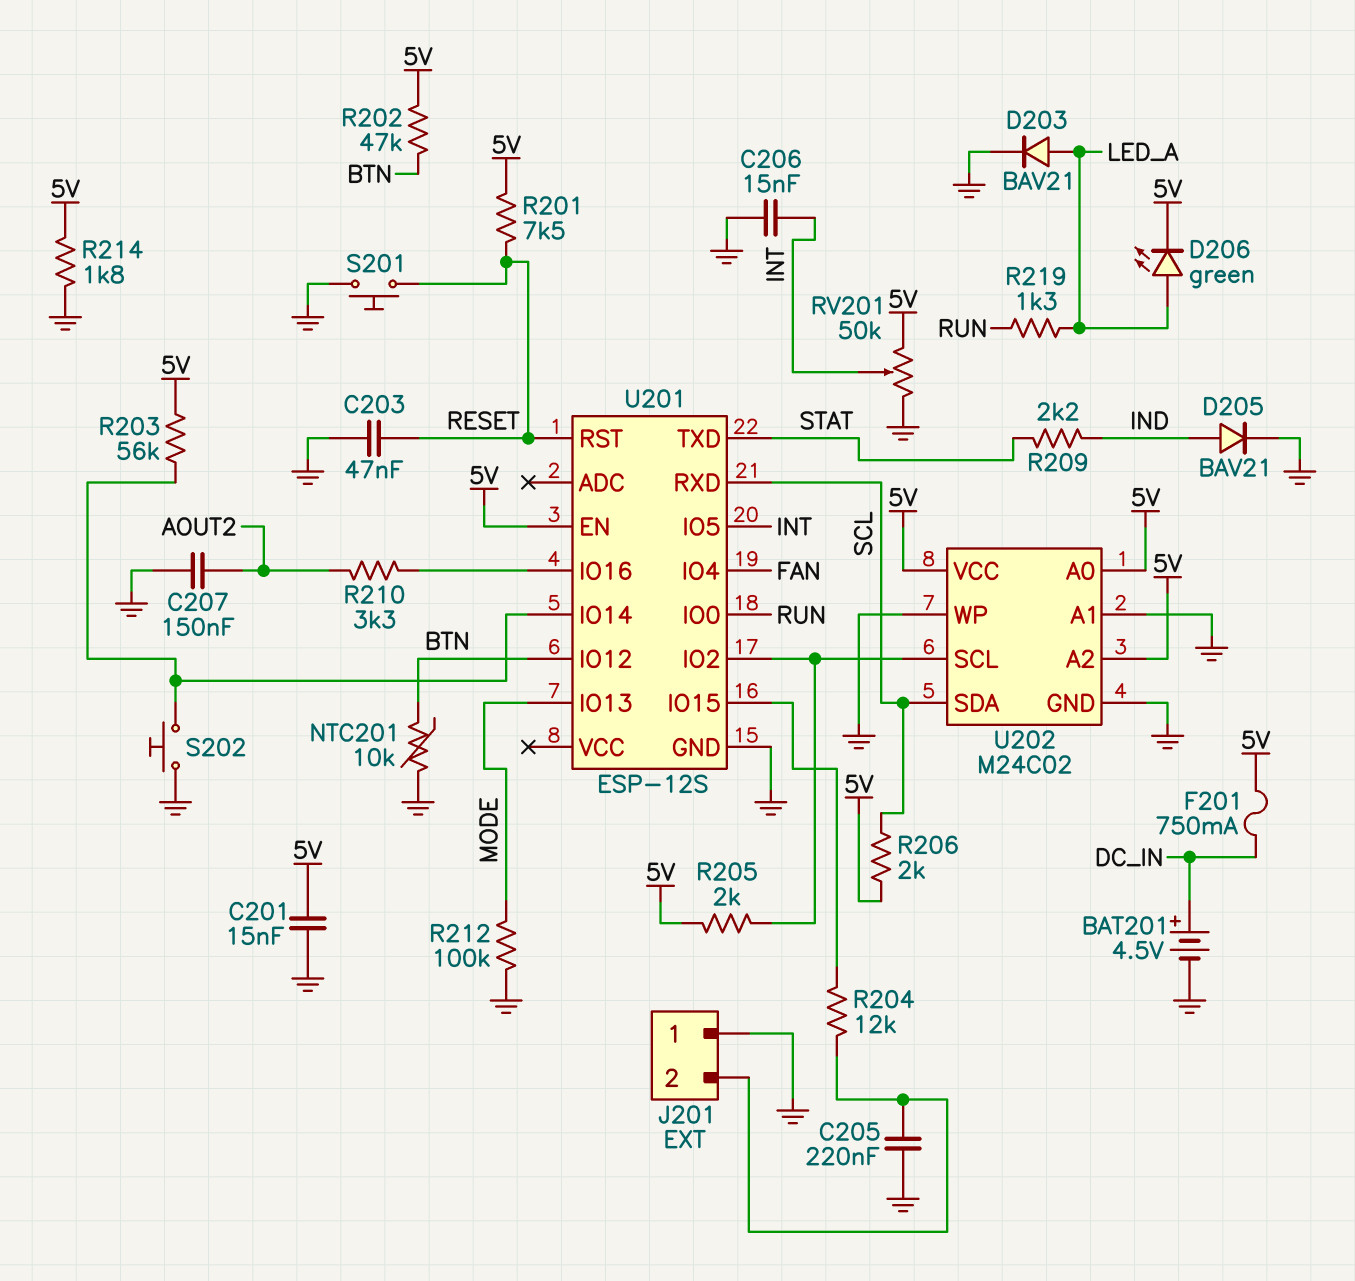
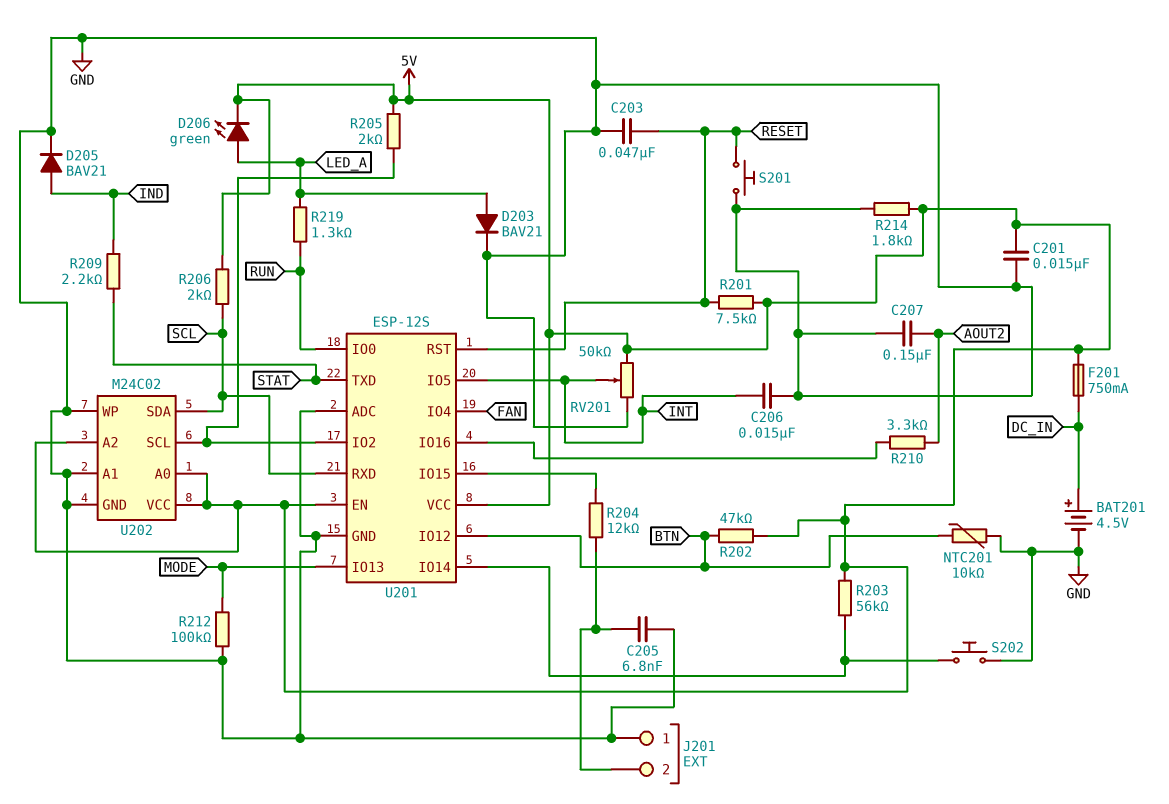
C205: 220nF (GND, J201/2) -> 6.8nF (GND, J201/2)
U201 pin ADC: none -> GND
U201 pin VCC: none -> 5V

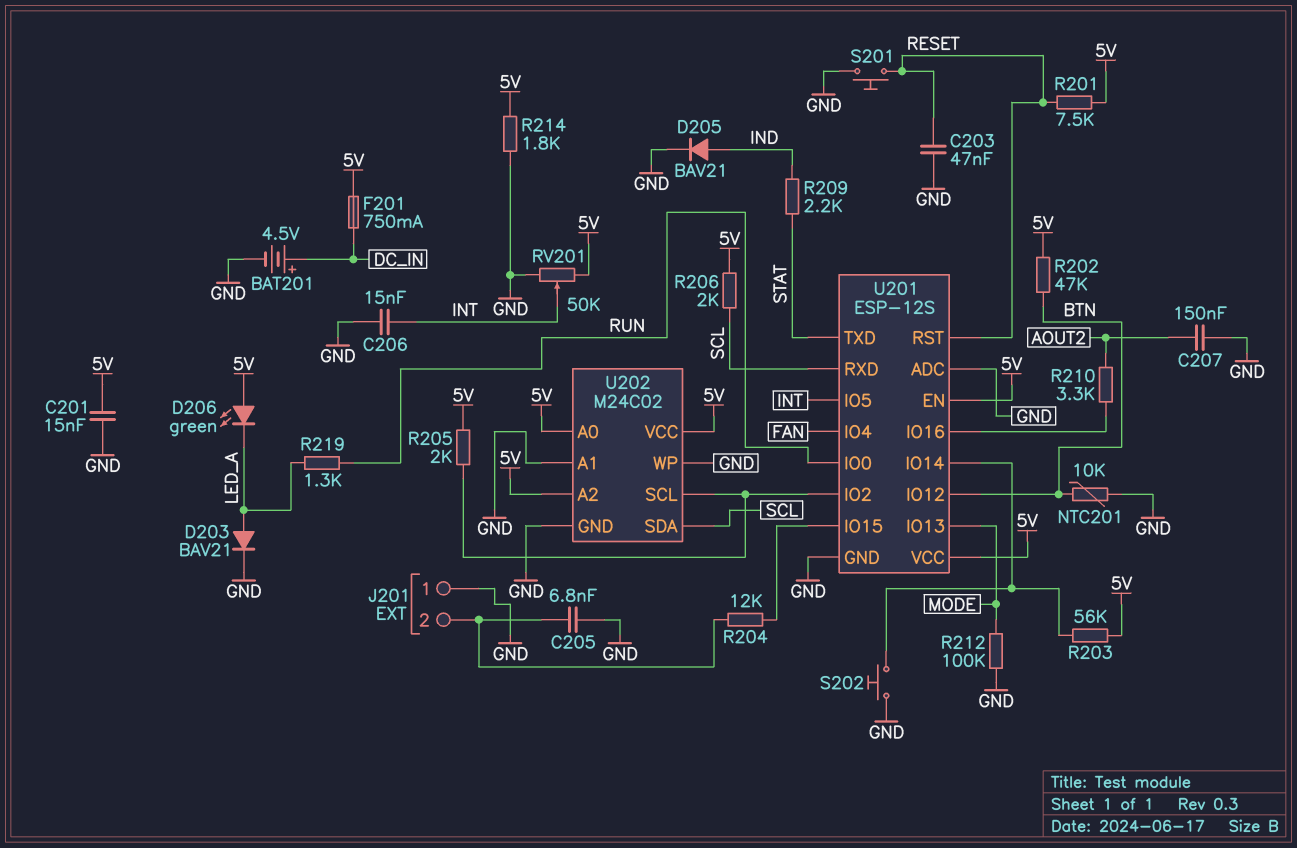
D206: LED green (A LED_A, K 5V) -> LED green (A 5V, K LED_A)

